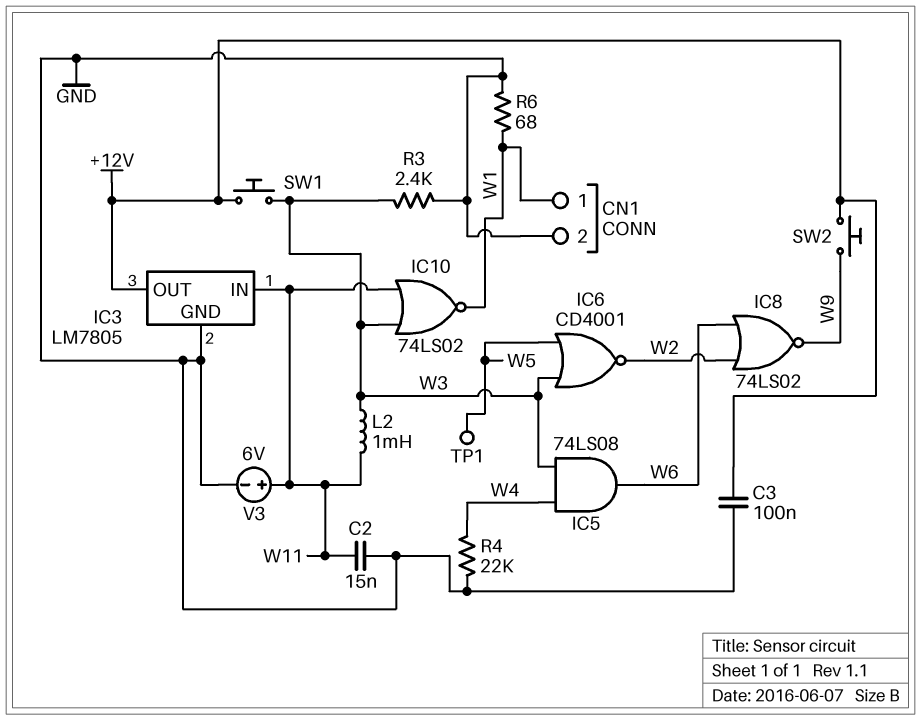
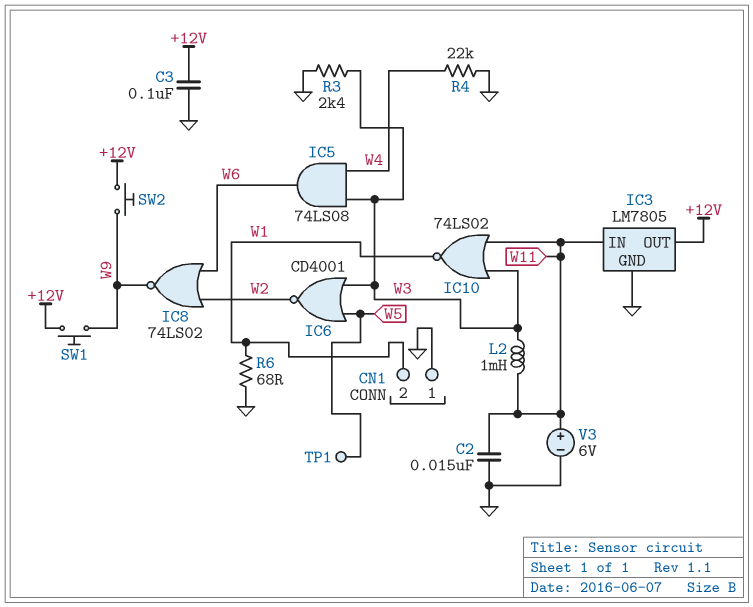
CN1 pin 1: W1 -> GND
CN1 pin 2: GND -> W1
SW1: button (+12V, W3) -> button (+12V, W9)

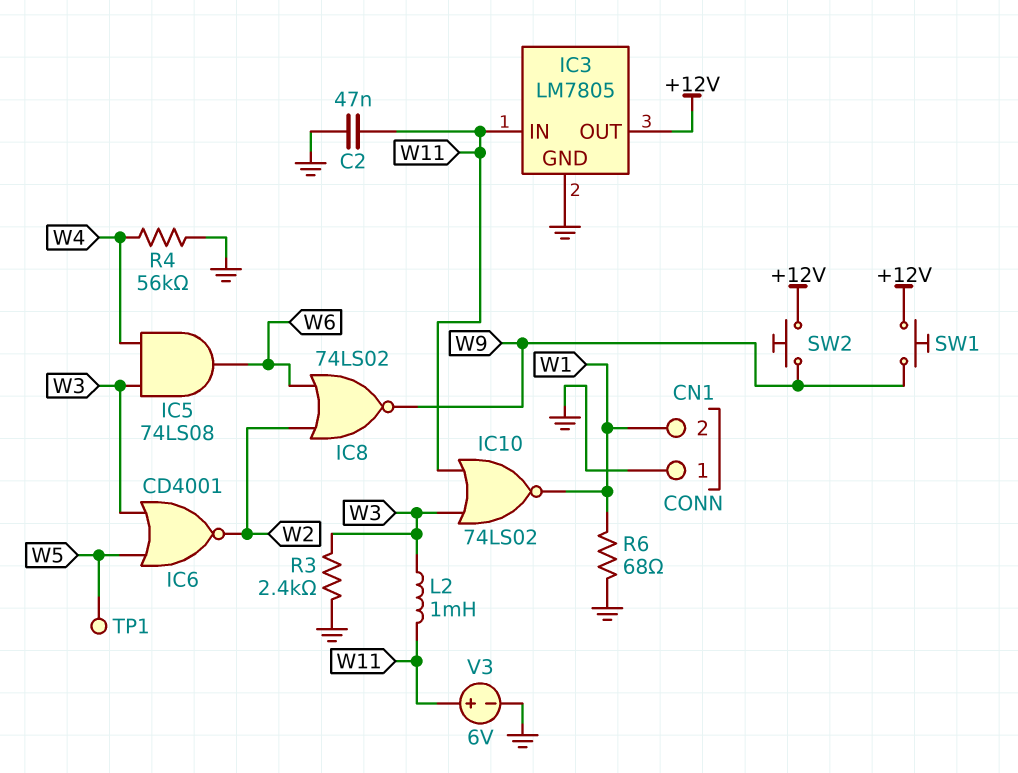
C2: 15nF (GND, W11) -> 47nF (GND, W11)
C3: 100nF (+12V, GND) -> none
R4: 22k (GND, W4) -> 56k (GND, W4)

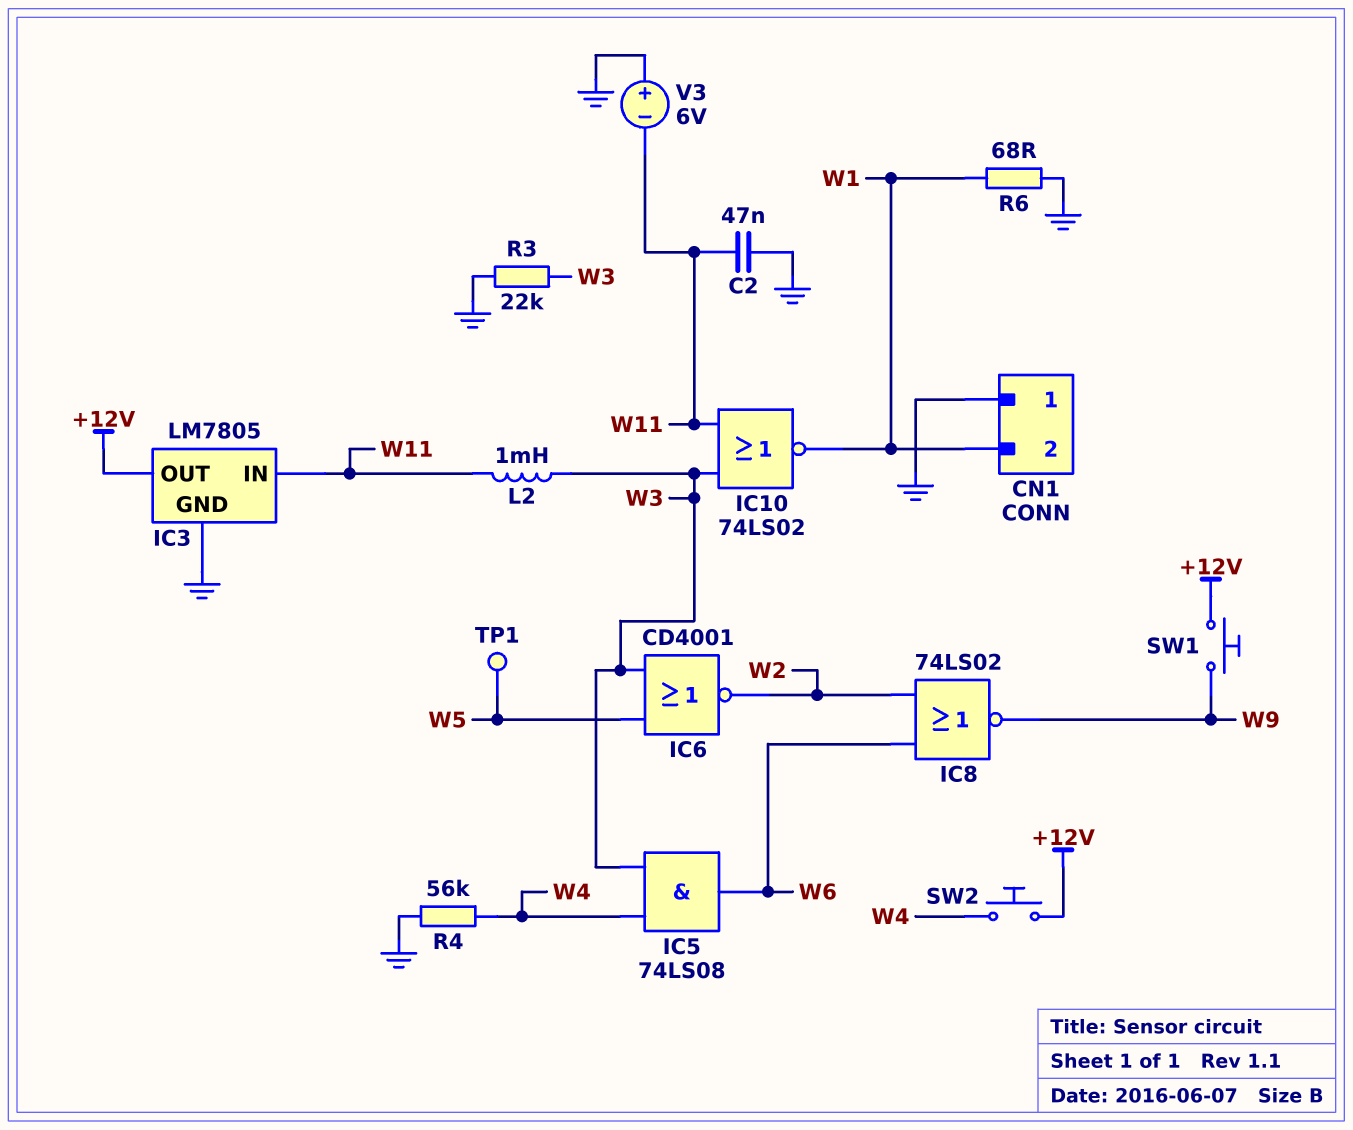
R3: 2.4k (GND, W3) -> 22k (GND, W3)
SW2: button (+12V, W9) -> button (+12V, W4)
V3: 6V (plus W11, minus GND) -> 6V (plus GND, minus W11)

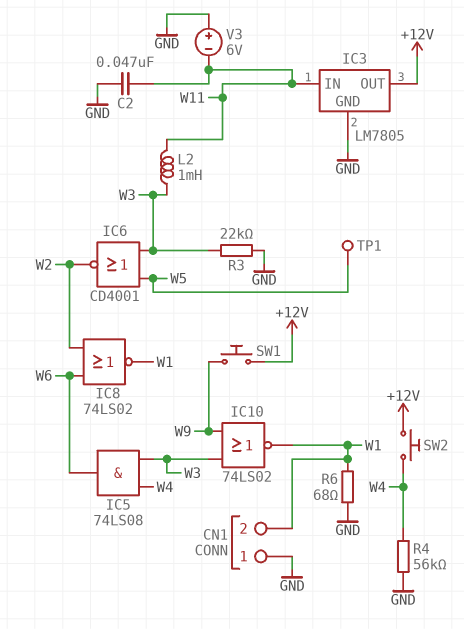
IC8: NOR 74LS02 (in W2, in W6, out W9) -> NOR 74LS02 (in W2, in W6, out W1)
IC10: NOR 74LS02 (in W3, in W11, out W1) -> NOR 74LS02 (in W3, in W9, out W1)

